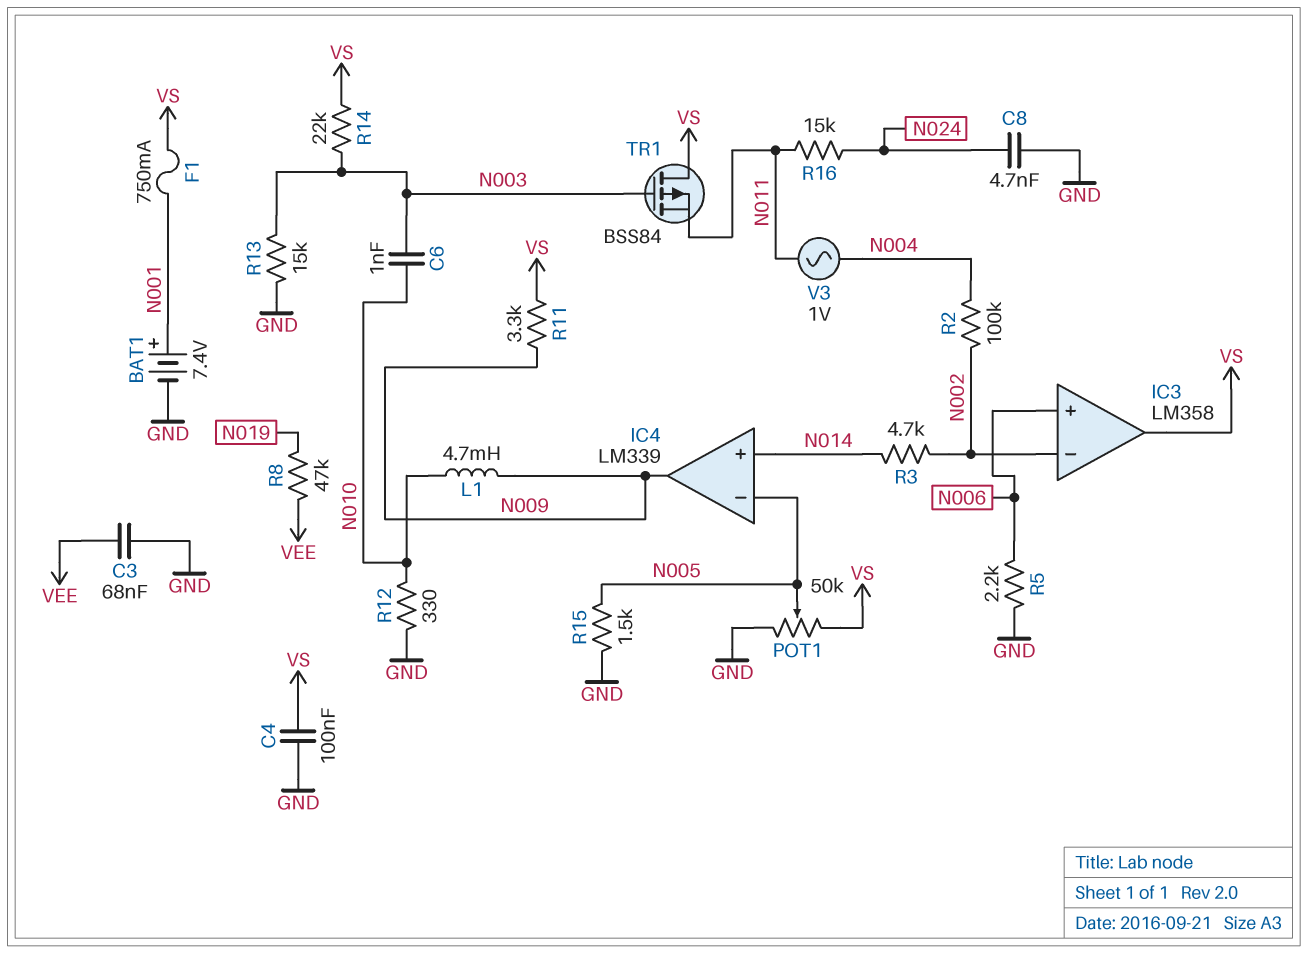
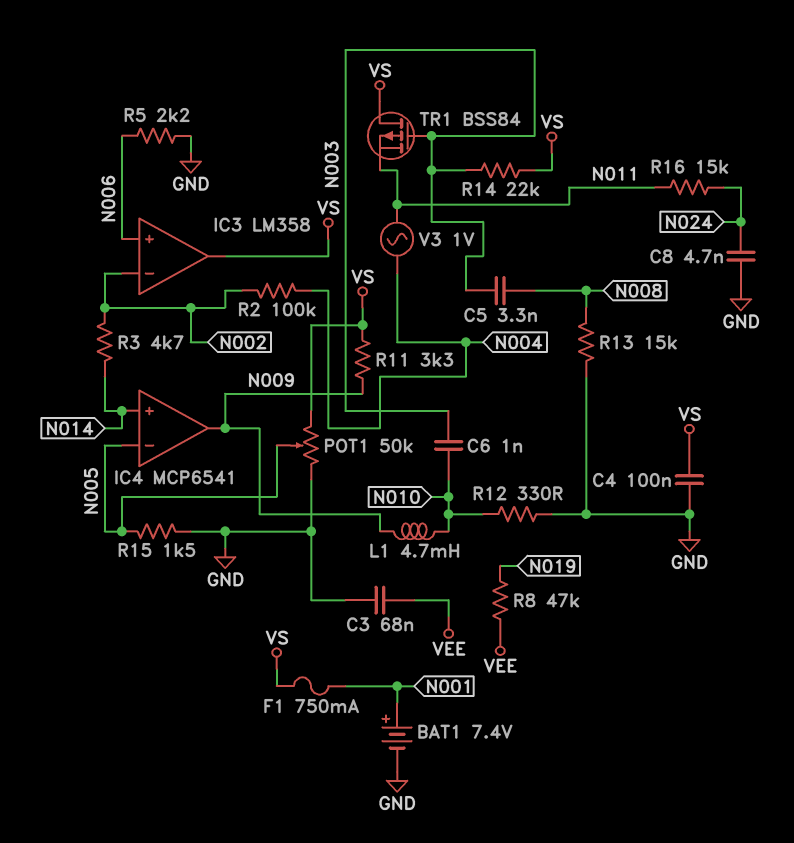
C5: none -> 3.3nF (N003, N008)
IC4: LM339 -> MCP6541
R13: 15k (GND, N003) -> 15k (GND, N008)

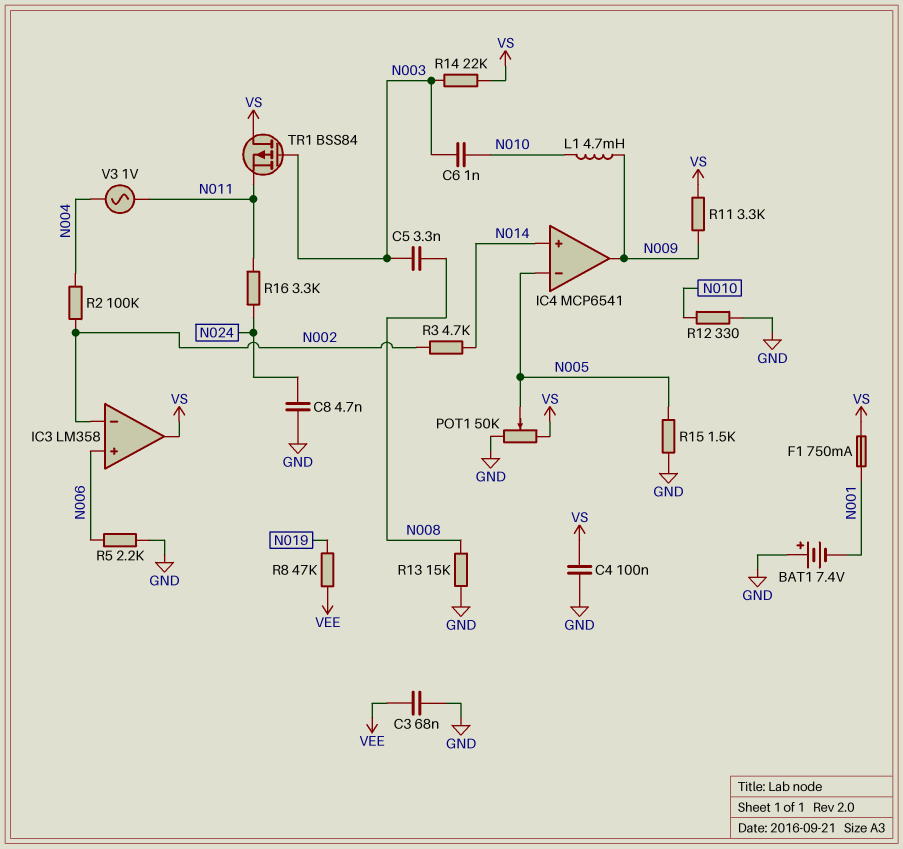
BAT1: 7.4V (plus N001, minus GND) -> 7.4V (plus GND, minus N001)
R16: 15k (N011, N024) -> 3.3k (N011, N024)

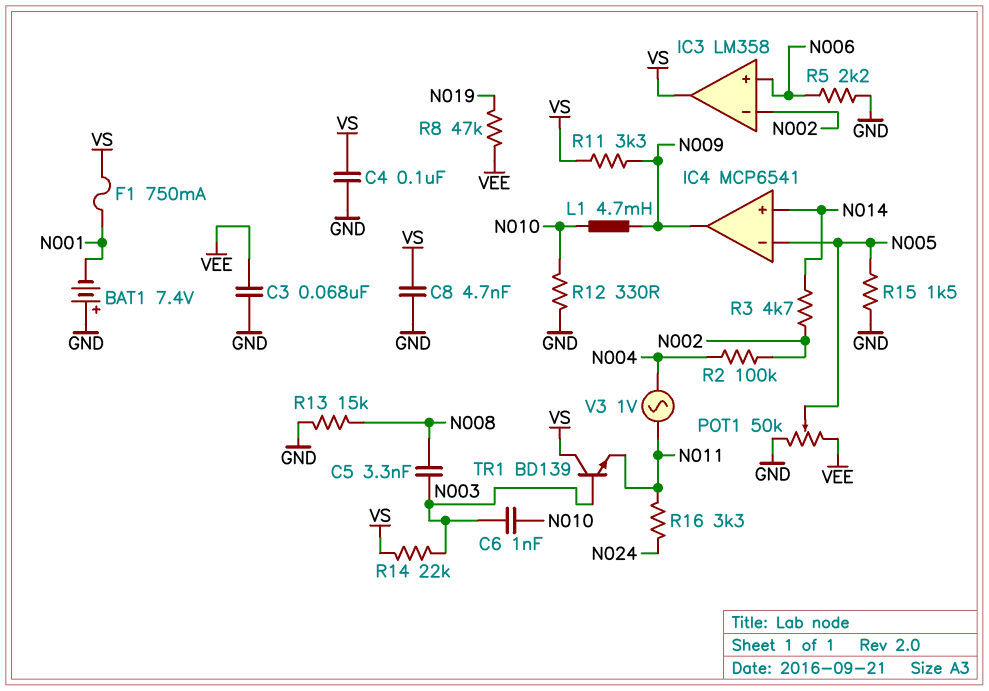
C8: 4.7nF (GND, N024) -> 4.7nF (GND, VS)
POT1: 50k (GND, VS, wiper N005) -> 50k (GND, VEE, wiper N005)
TR1: PMOS BSS84 (G N003, D VS, S N011) -> NPN BD139 (B N003, C VS, E N011)

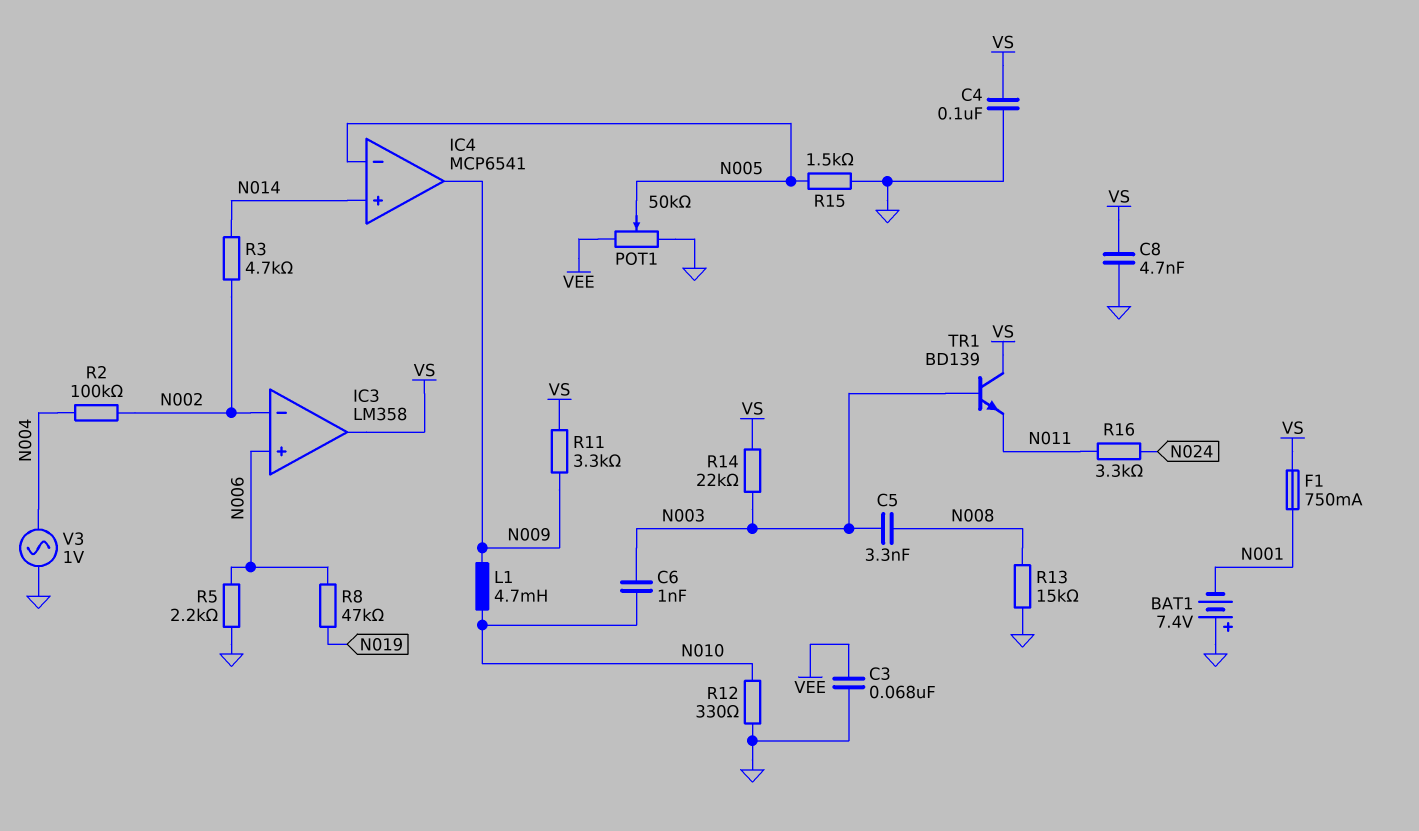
R8: 47k (N019, VEE) -> 47k (N006, N019)
V3: AC 1V (N004, N011) -> AC 1V (GND, N004)

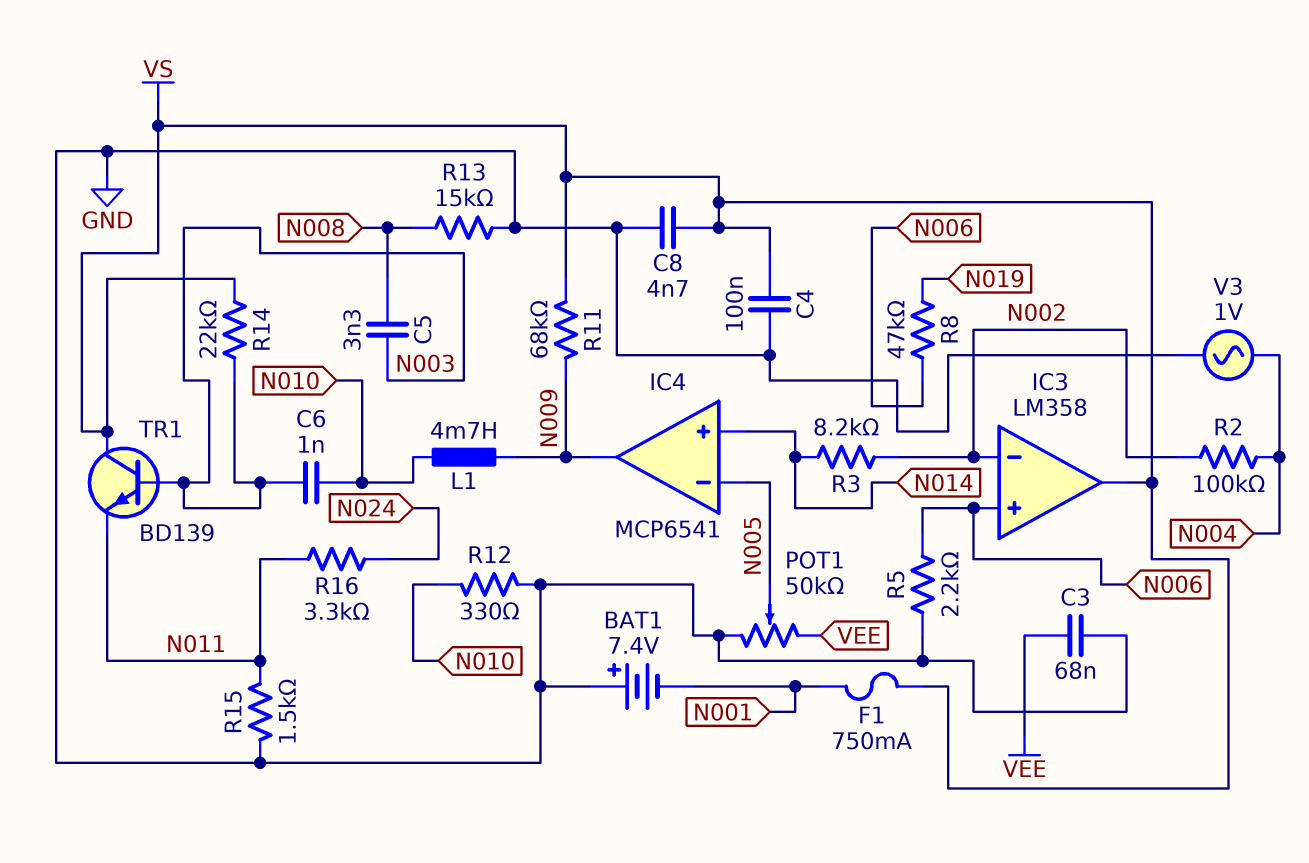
R3: 4.7k (N002, N014) -> 8.2k (N002, N014)
R11: 3.3k (N009, VS) -> 68k (N009, VS)
R15: 1.5k (GND, N005) -> 1.5k (GND, N011)

